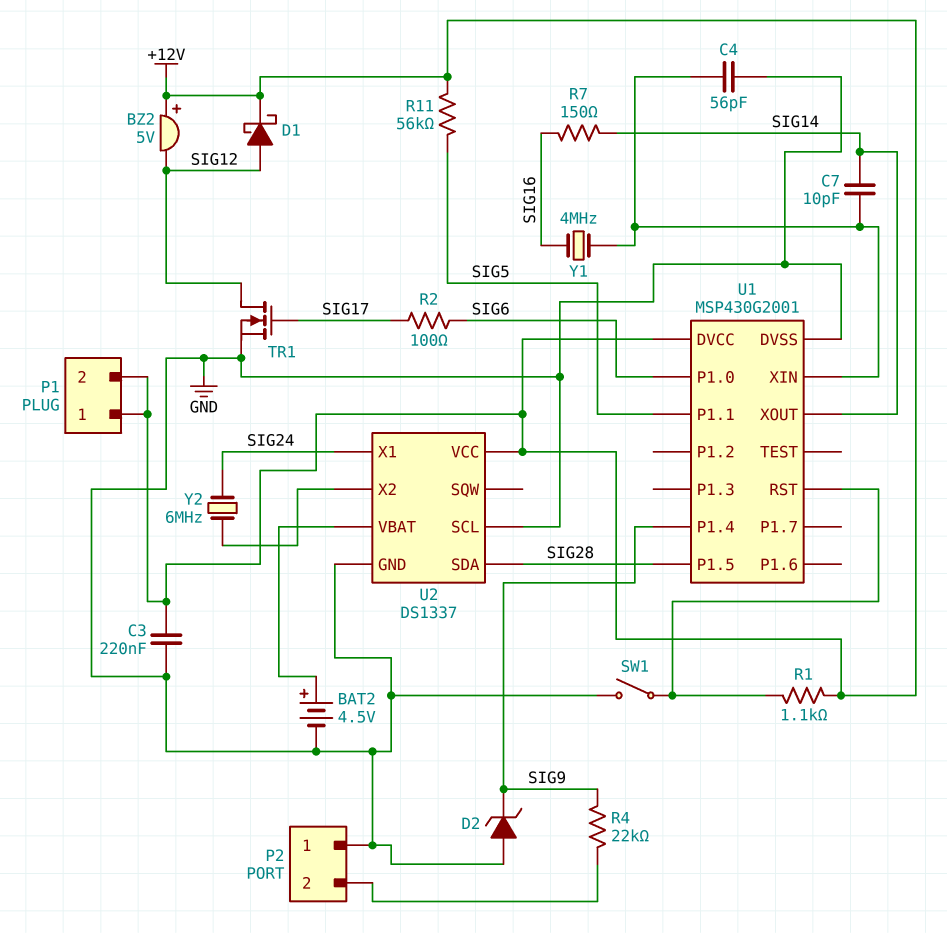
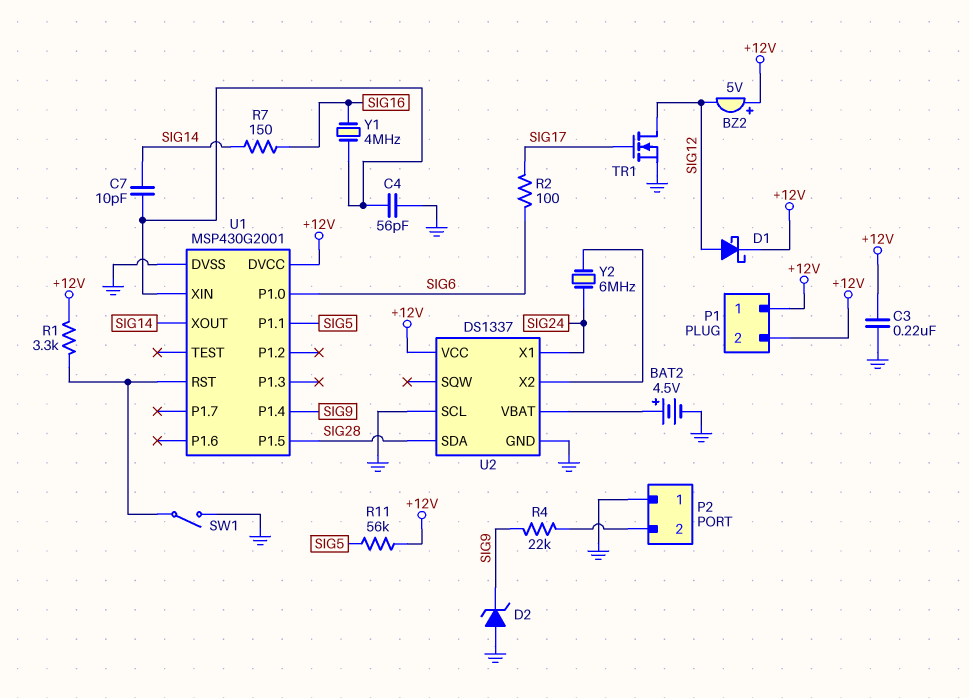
R1: 1.1k (+12V, U1/RST) -> 3.3k (+12V, U1/RST)

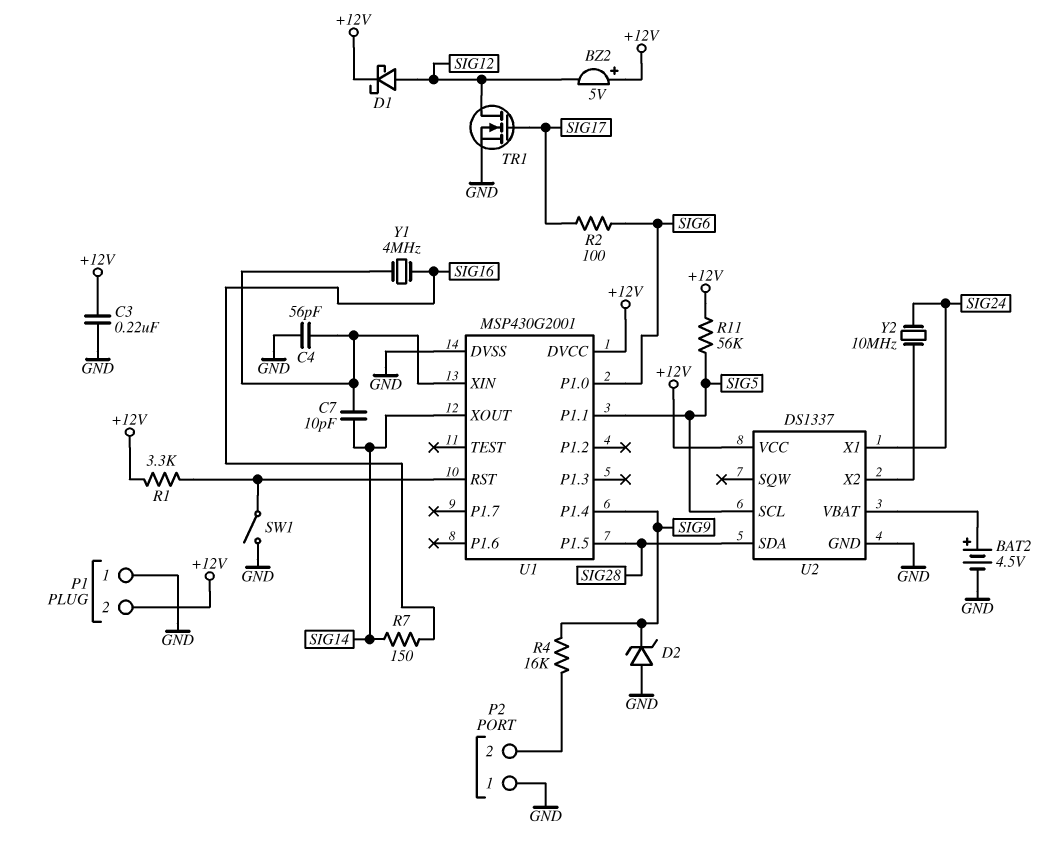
P1 pin 1: +12V -> GND
R4: 22k (P2/2, SIG9) -> 16k (P2/2, SIG9)
U2 pin SCL: GND -> SIG5
Y2: 6MHz (SIG24, U2/X2) -> 10MHz (SIG24, U2/X2)

